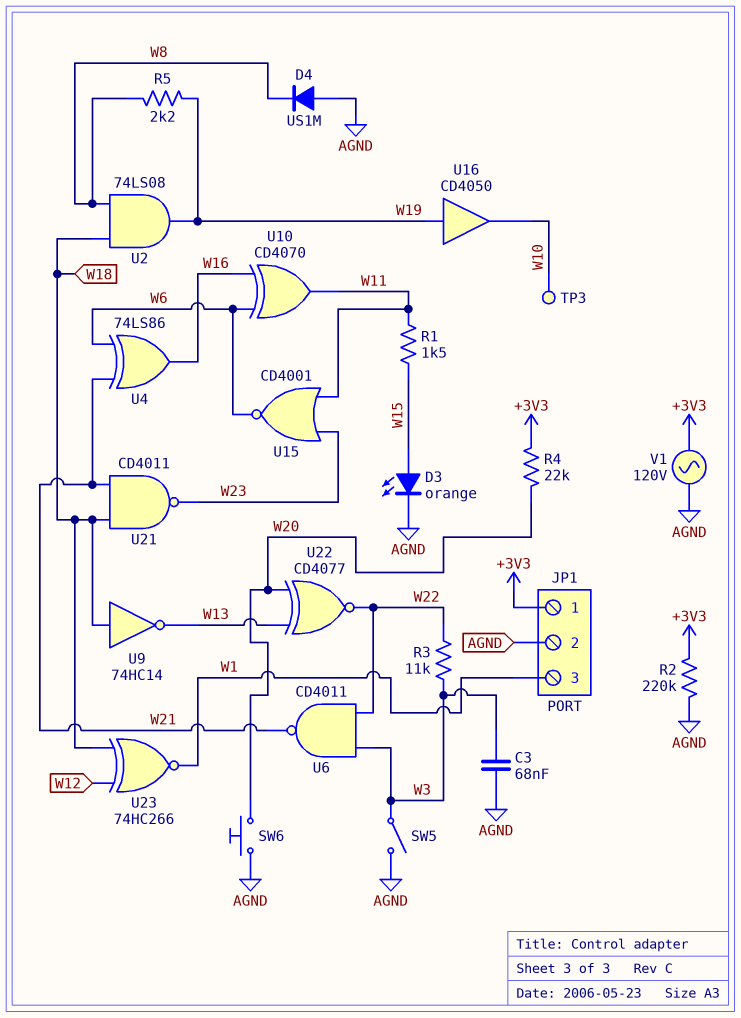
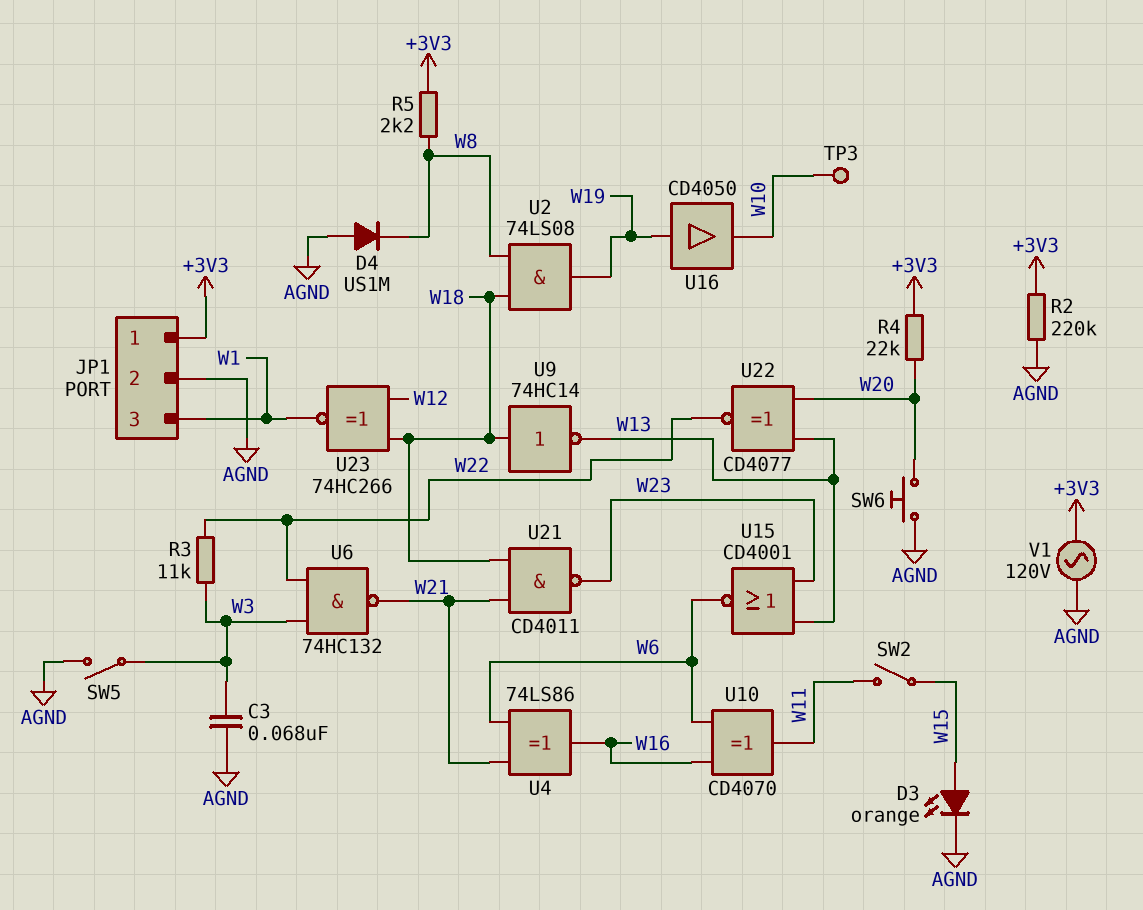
R1: 1.5k (W11, W15) -> none
R5: 2.2k (W8, W19) -> 2.2k (+3V3, W8)
SW2: none -> switch (W11, W15)
U6: NAND CD4011 (in W3, in W22, out W21) -> NAND 74HC132 (in W3, in W22, out W21)
U15: NOR CD4001 (in W11, in W23, out W6) -> NOR CD4001 (in W13, in W23, out W6)

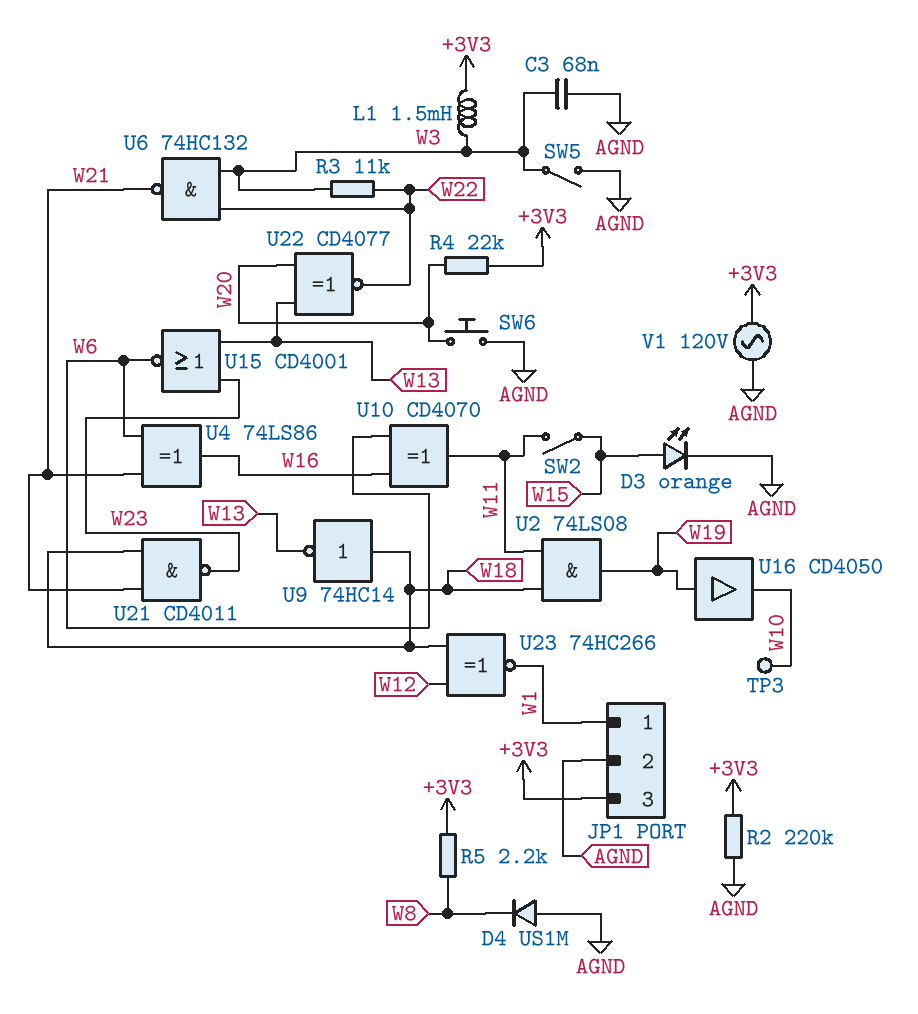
JP1 pin 1: +3V3 -> W1
JP1 pin 3: W1 -> +3V3
L1: none -> 1.5mH (+3V3, W3)
U2: AND 74LS08 (in W8, in W18, out W19) -> AND 74LS08 (in W11, in W18, out W19)

